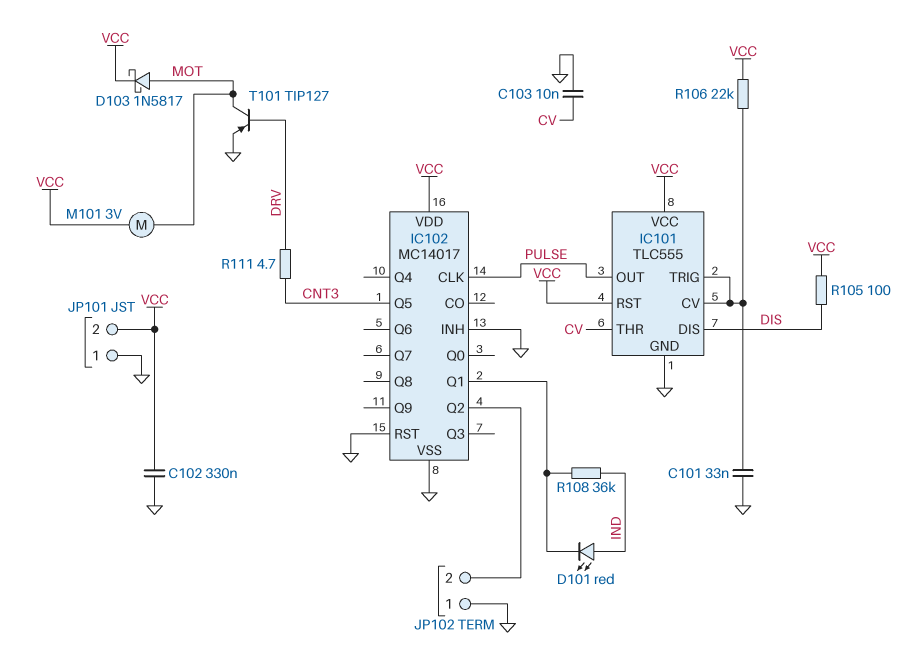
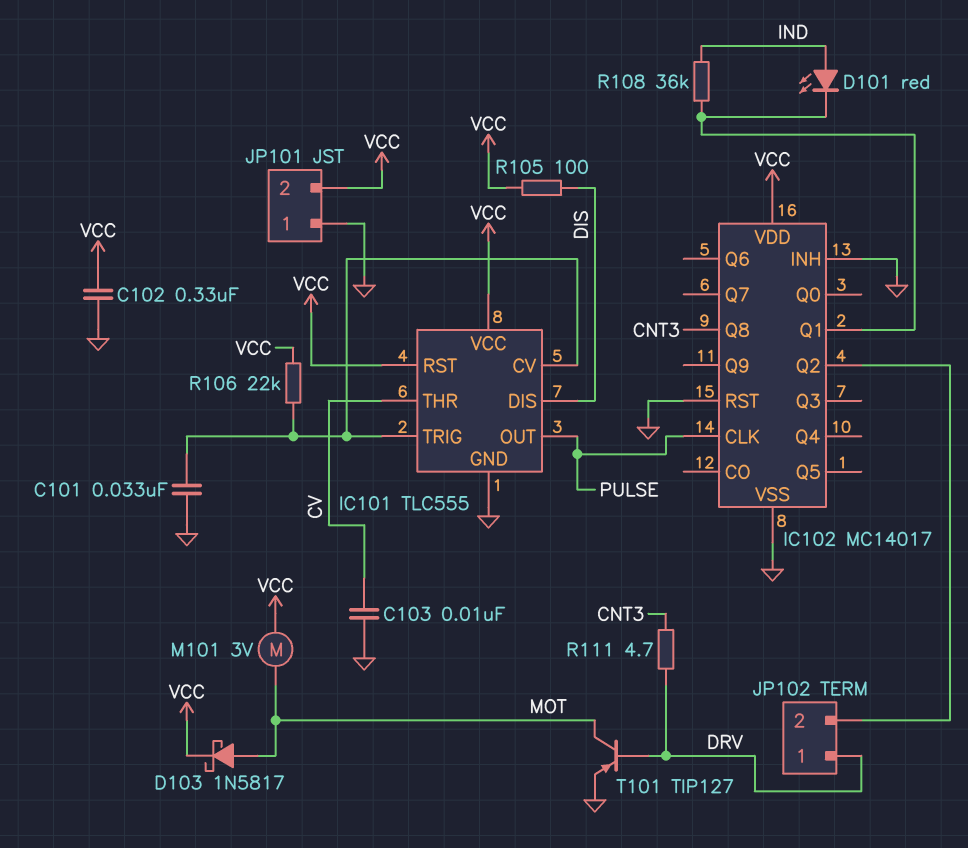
IC102 pin Q5: CNT3 -> none
IC102 pin Q8: none -> CNT3
JP102 pin 1: GND -> DRV

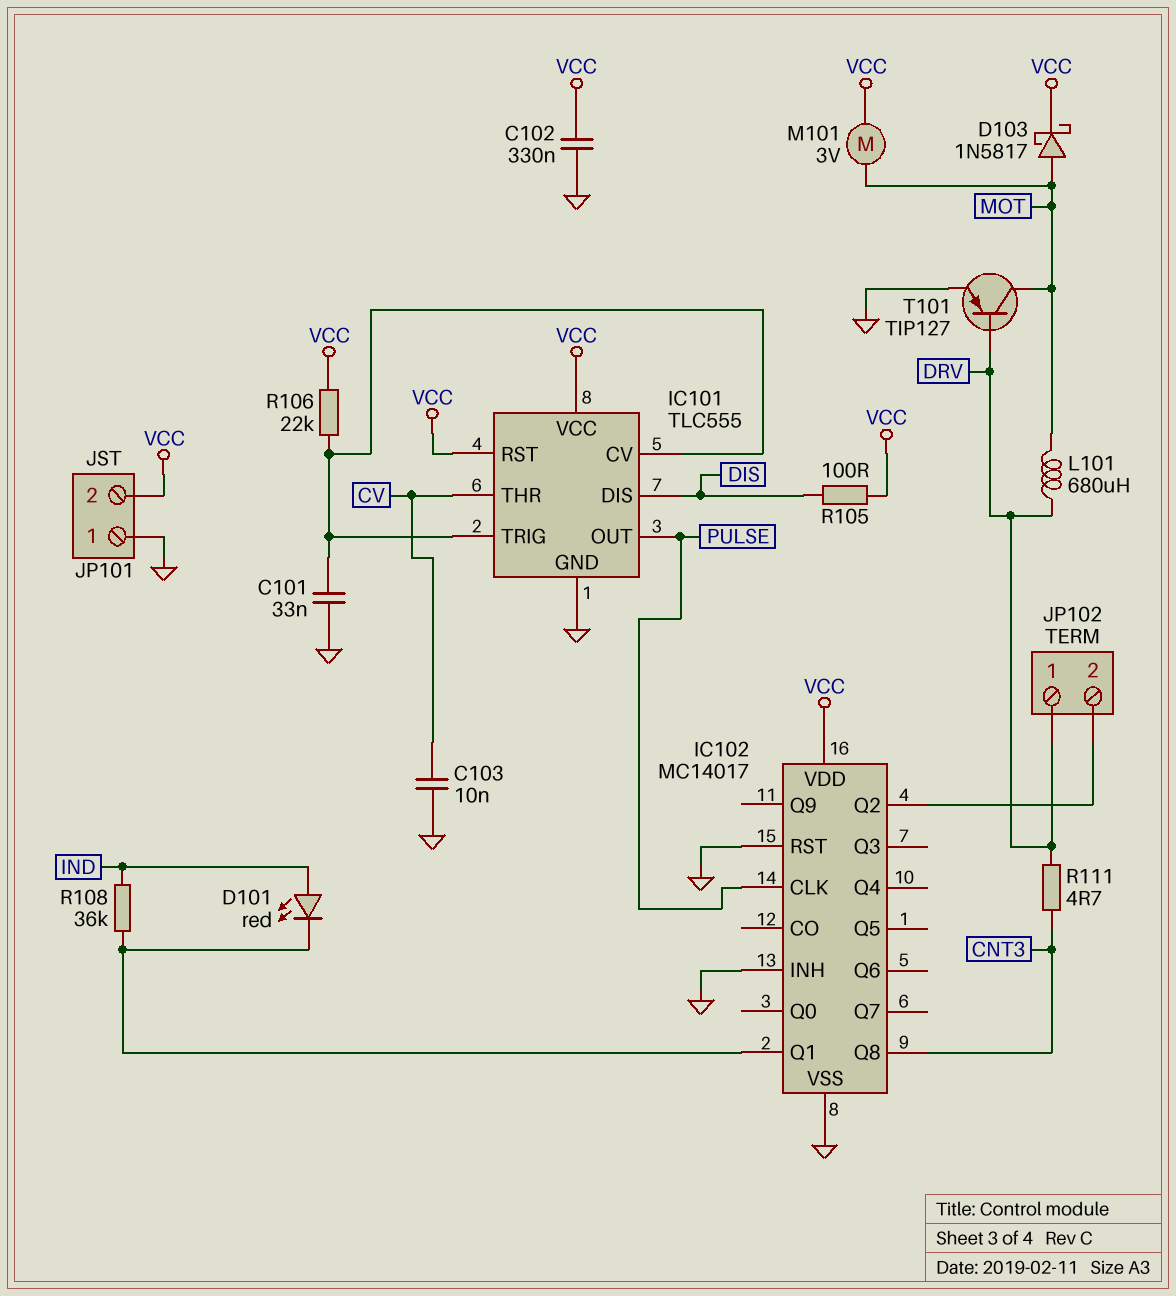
L101: none -> 680uH (DRV, MOT)

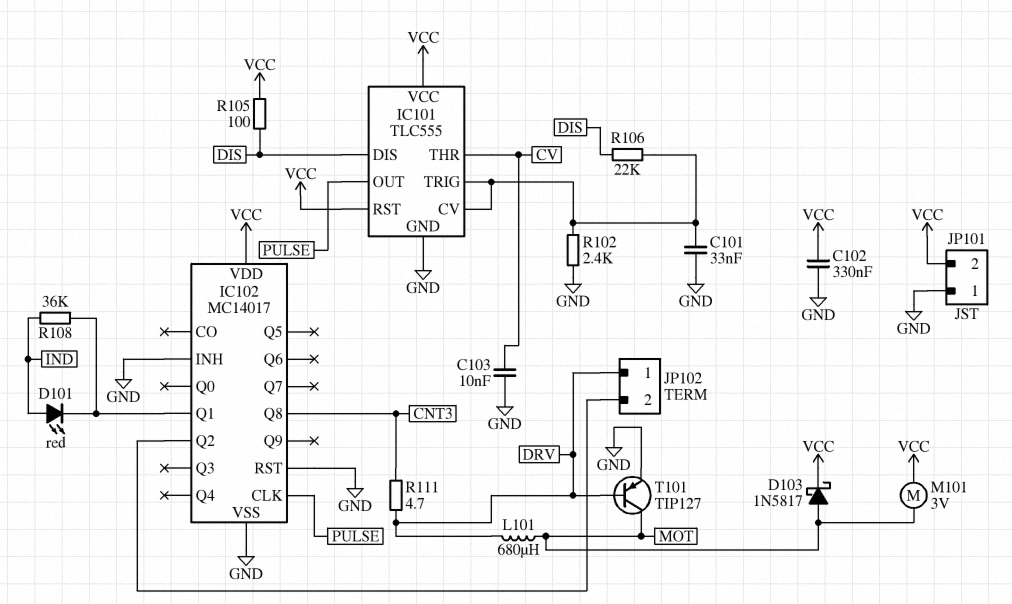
R102: none -> 2.4k (GND, IC101/CV)
R106: 22k (IC101/CV, VCC) -> 22k (DIS, IC101/CV)

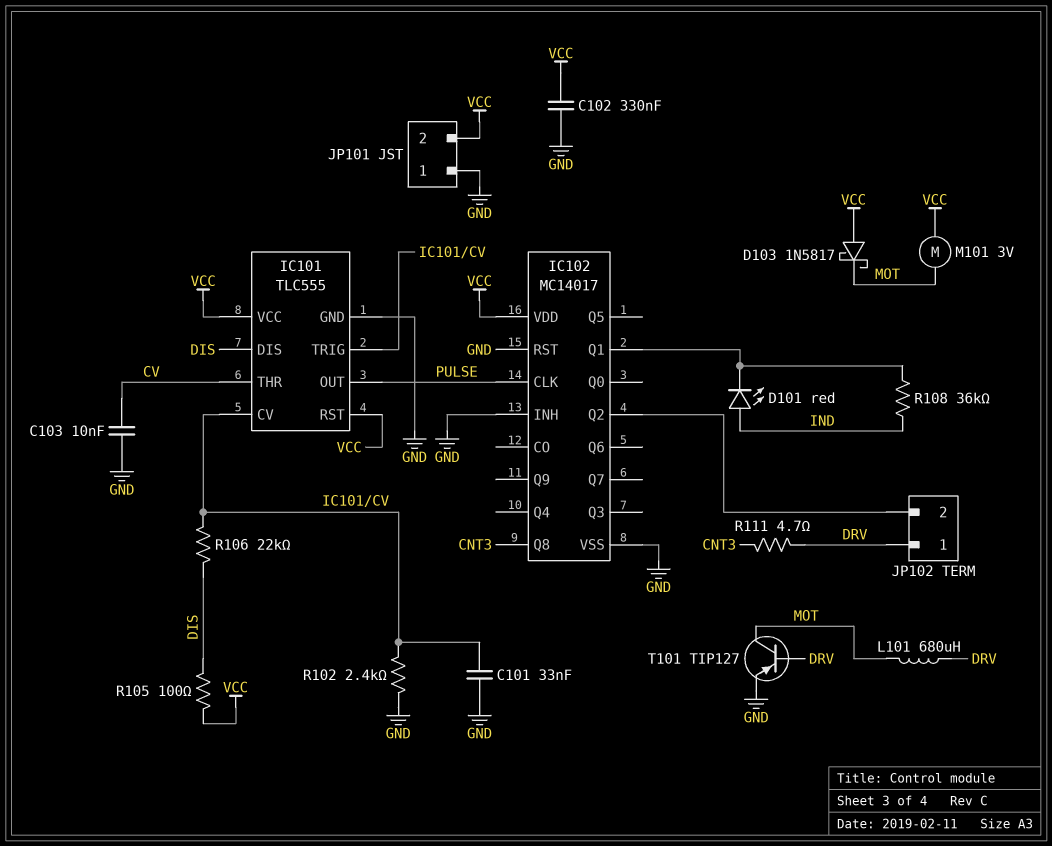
D103: schottky 1N5817 (A MOT, K VCC) -> schottky 1N5817 (A VCC, K MOT)

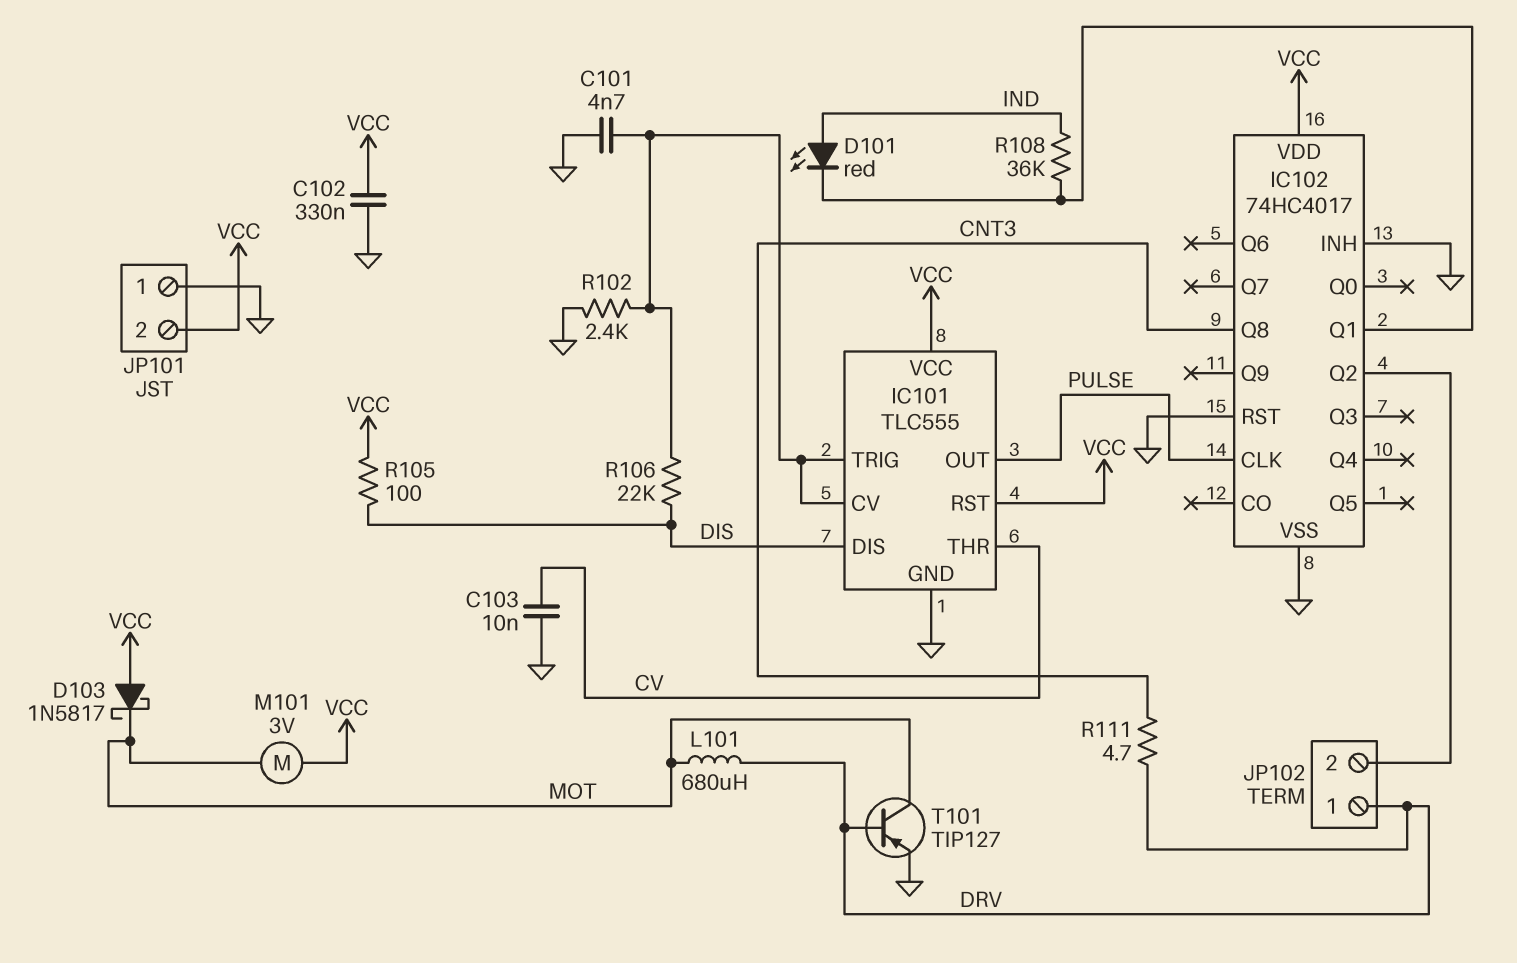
C101: 33nF (GND, IC101/CV) -> 4.7nF (GND, IC101/CV)
IC102: MC14017 -> 74HC4017

